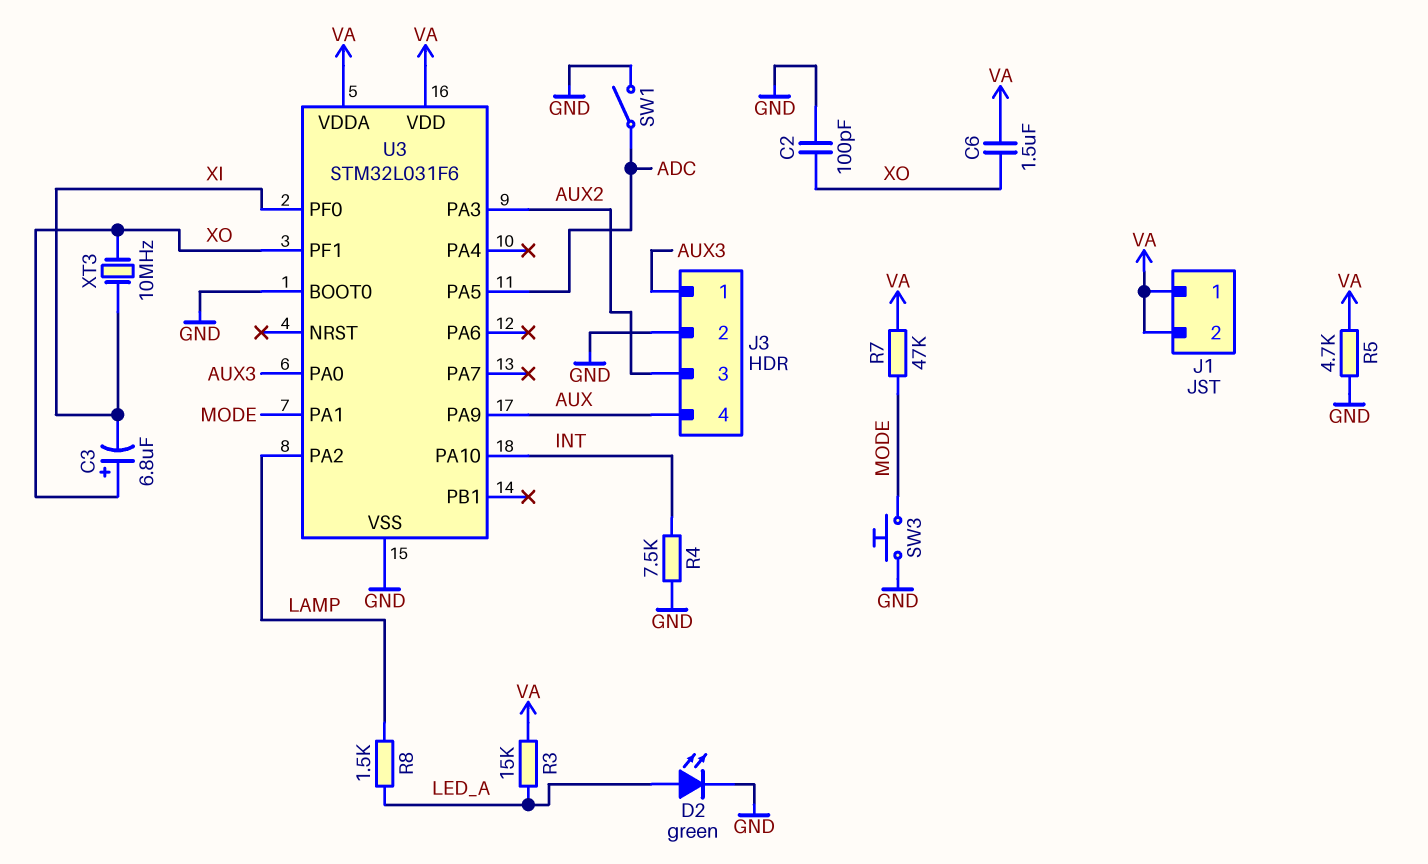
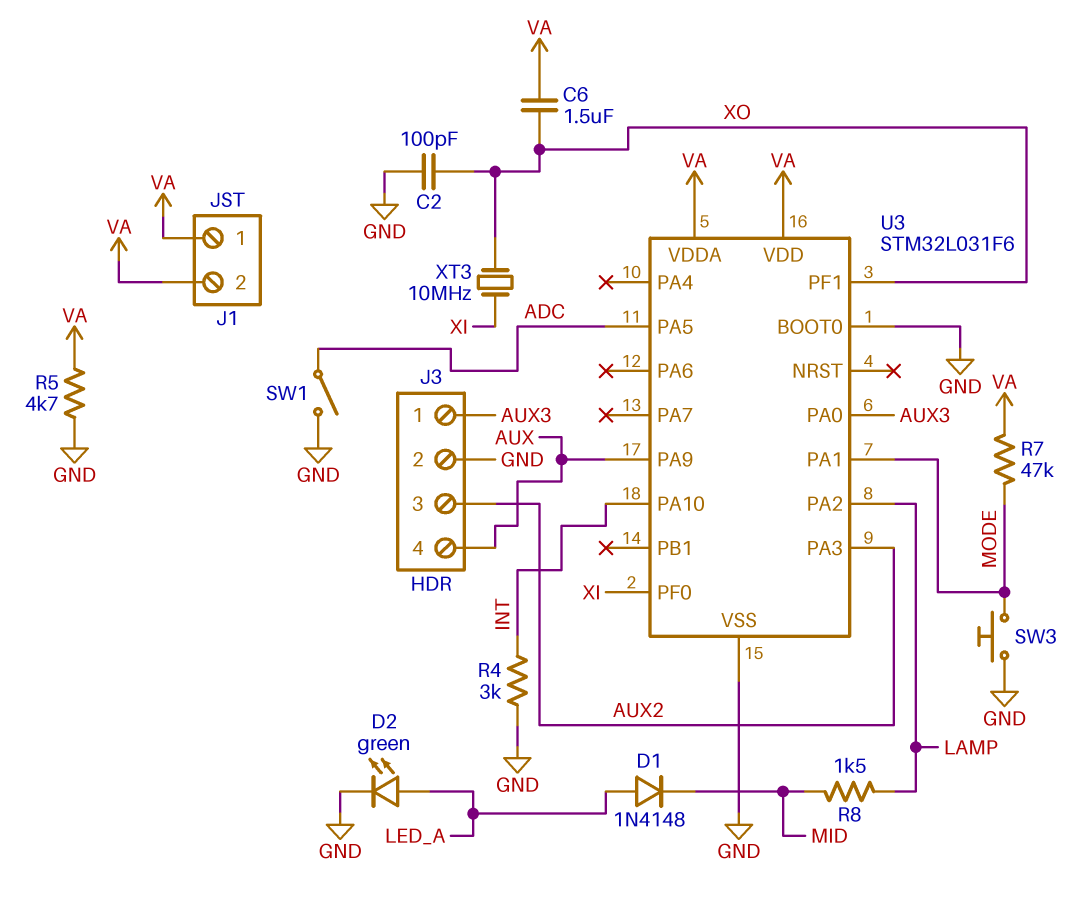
C3: 6.8uF (plus XO, minus XI) -> none
D1: none -> diode 1N4148 (A LED_A, K MID)
R3: 15k (LED_A, VA) -> none
R4: 7.5k (GND, INT) -> 3k (GND, INT)
R8: 1.5k (LAMP, LED_A) -> 1.5k (LAMP, MID)

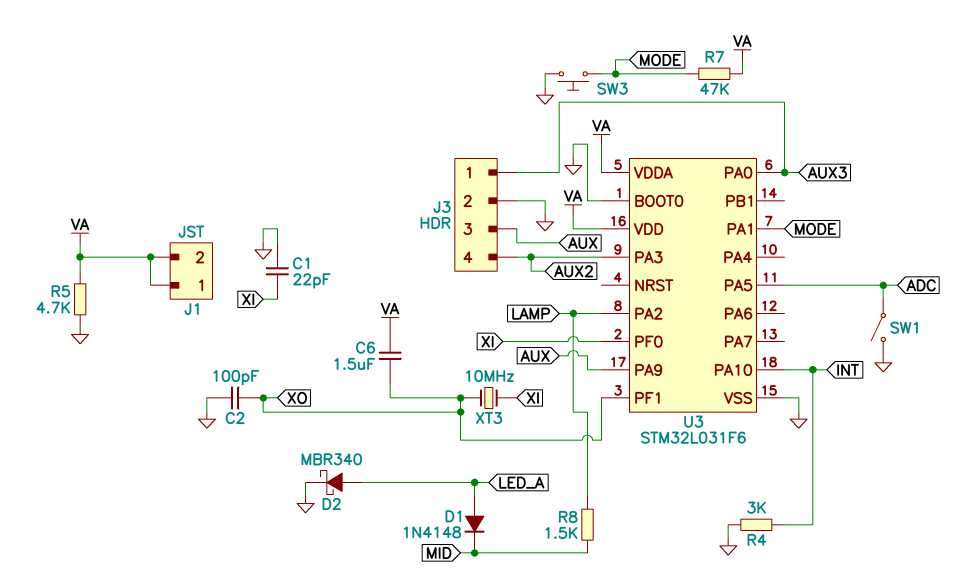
C1: none -> 22pF (GND, XI)
D2: LED green (A LED_A, K GND) -> schottky MBR340 (A LED_A, K GND)
J3 pin 3: AUX2 -> AUX
J3 pin 4: AUX -> AUX2

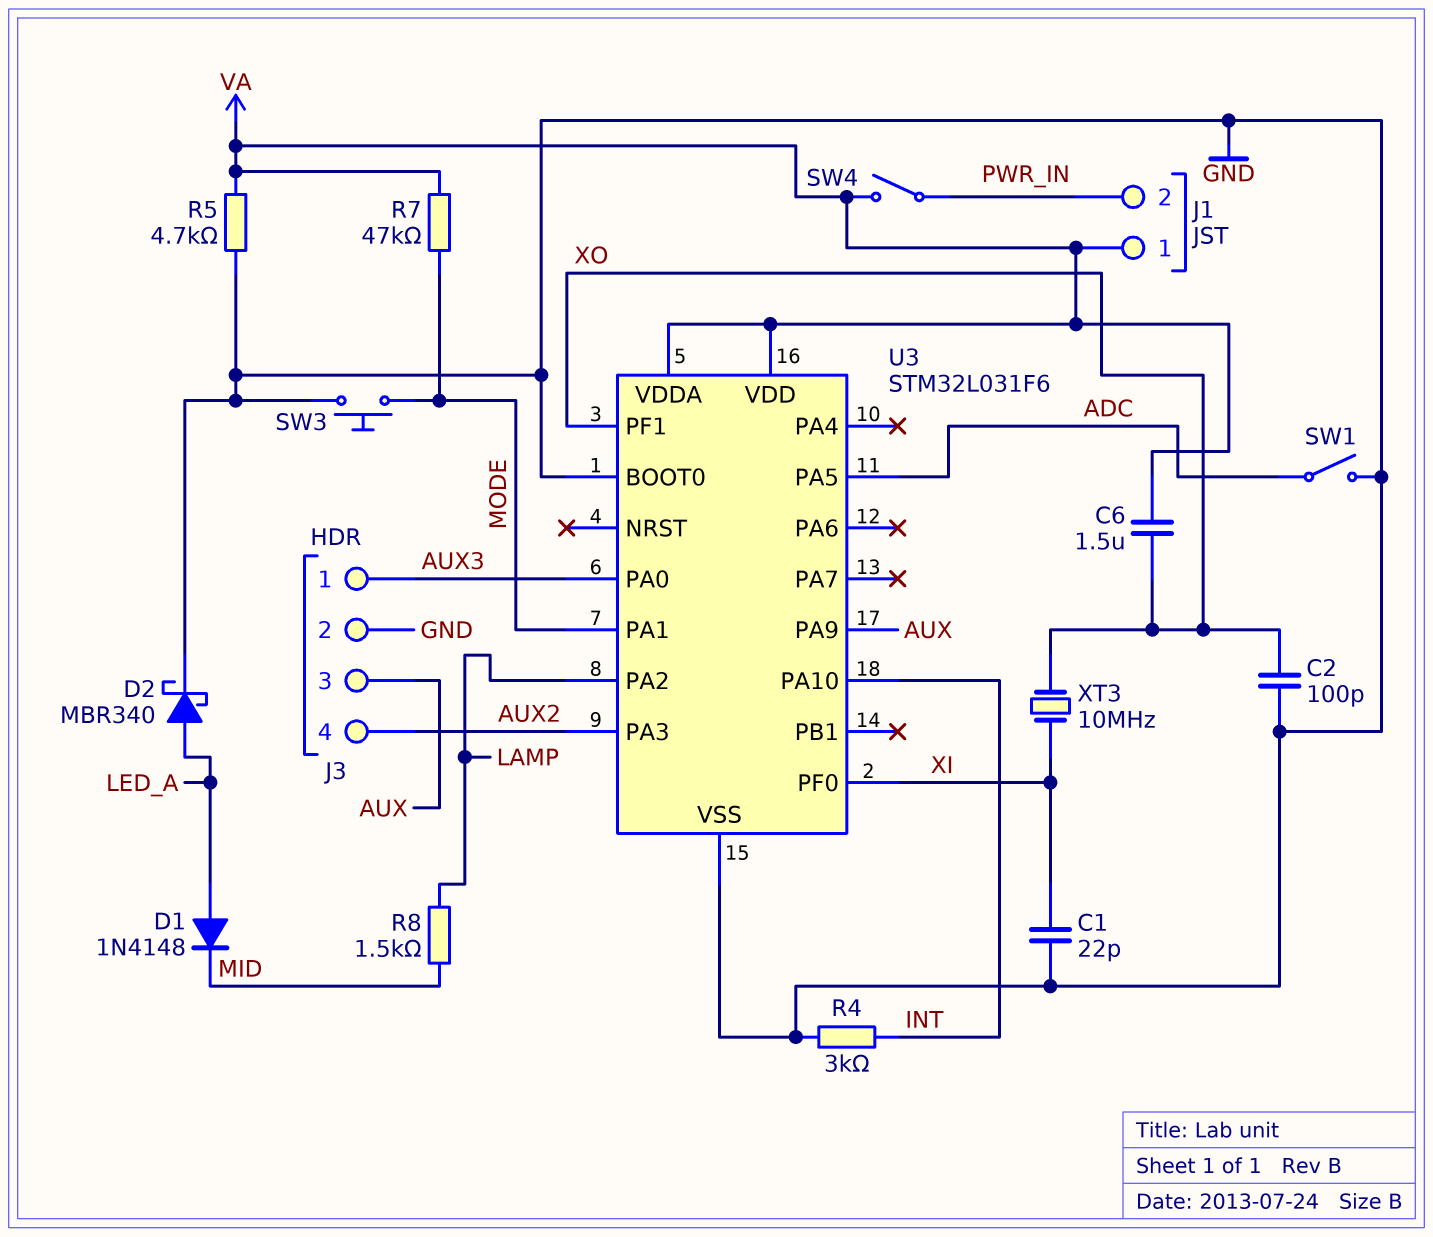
J1 pin 2: VA -> PWR_IN
SW4: none -> switch (PWR_IN, VA)

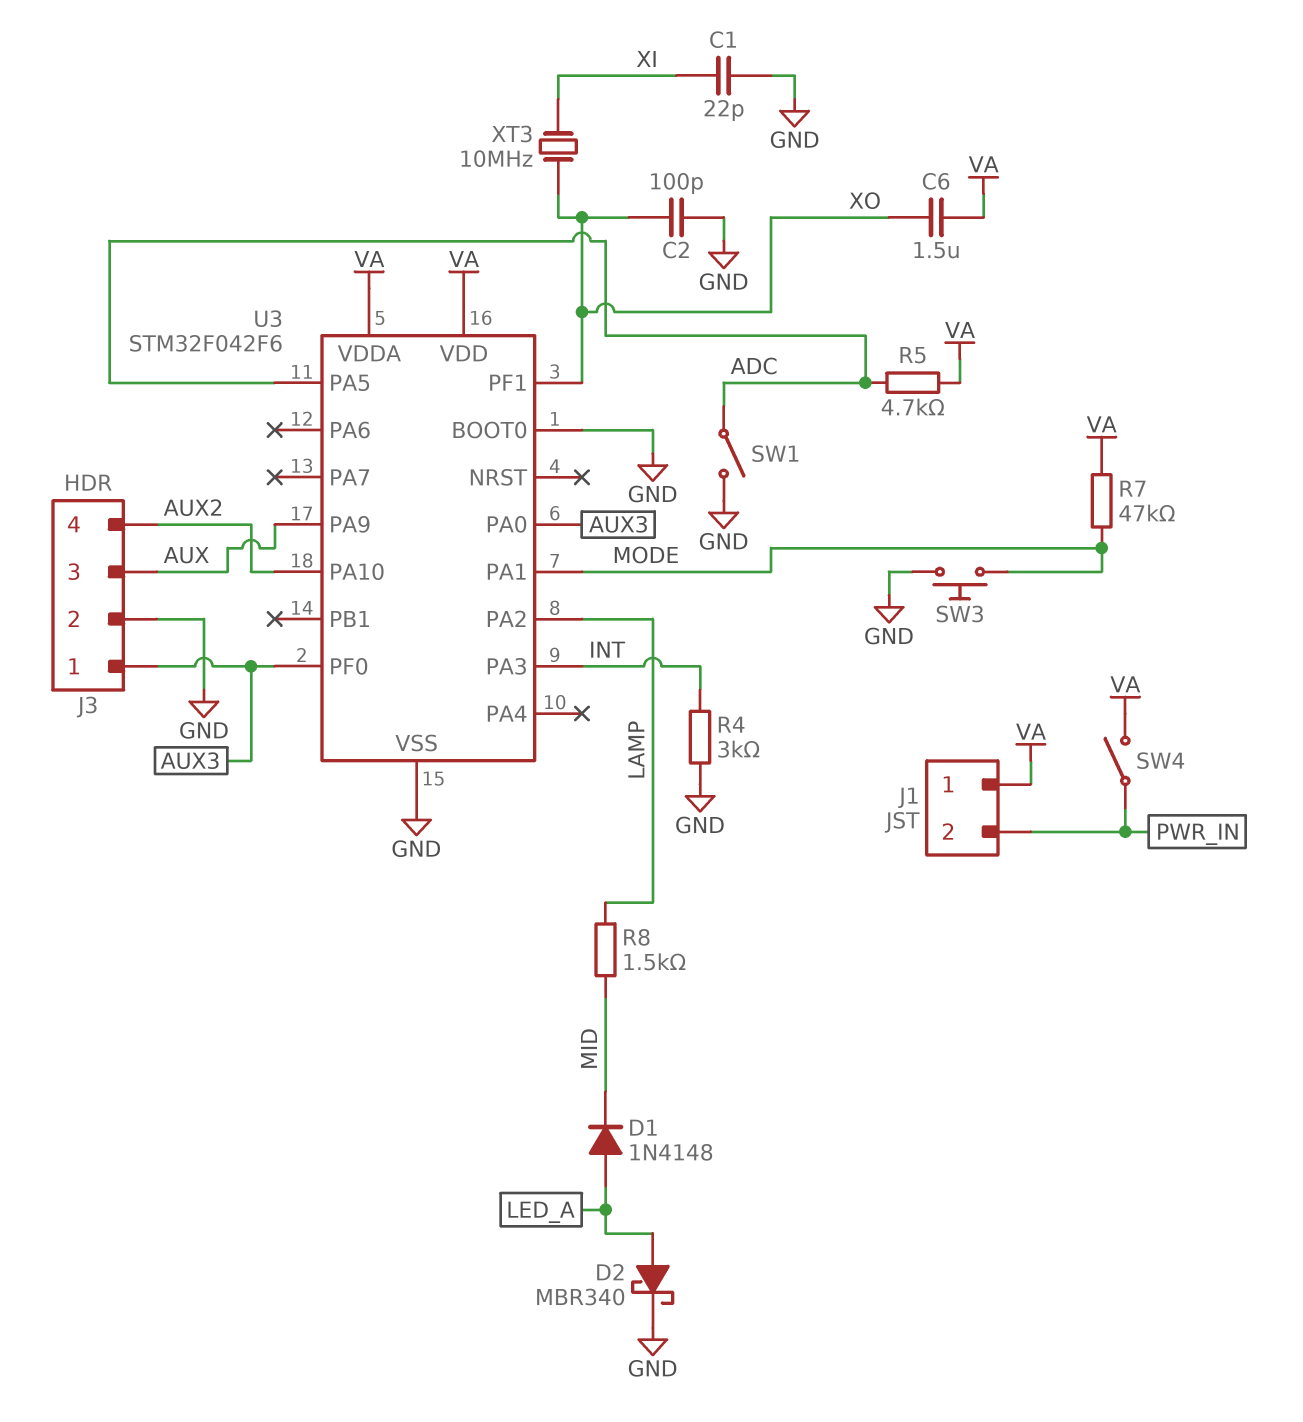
R5: 4.7k (GND, VA) -> 4.7k (ADC, VA)
U3: STM32L031F6 -> STM32F042F6
U3 pin PA3: AUX2 -> INT
U3 pin PA10: INT -> AUX2
U3 pin PF0: XI -> AUX3

